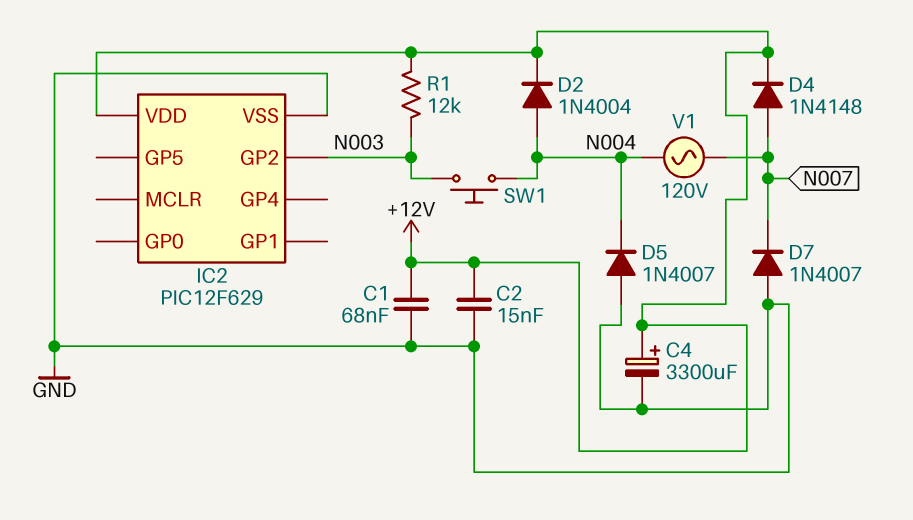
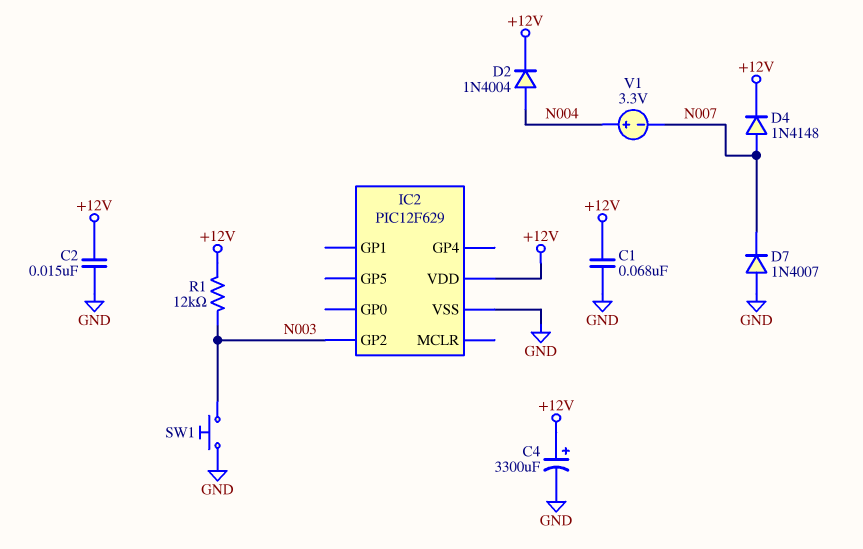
D5: diode 1N4007 (A GND, K N004) -> none
SW1: button (N003, N004) -> button (GND, N003)
V1: AC 120V (N004, N007) -> 3.3V (plus N004, minus N007)

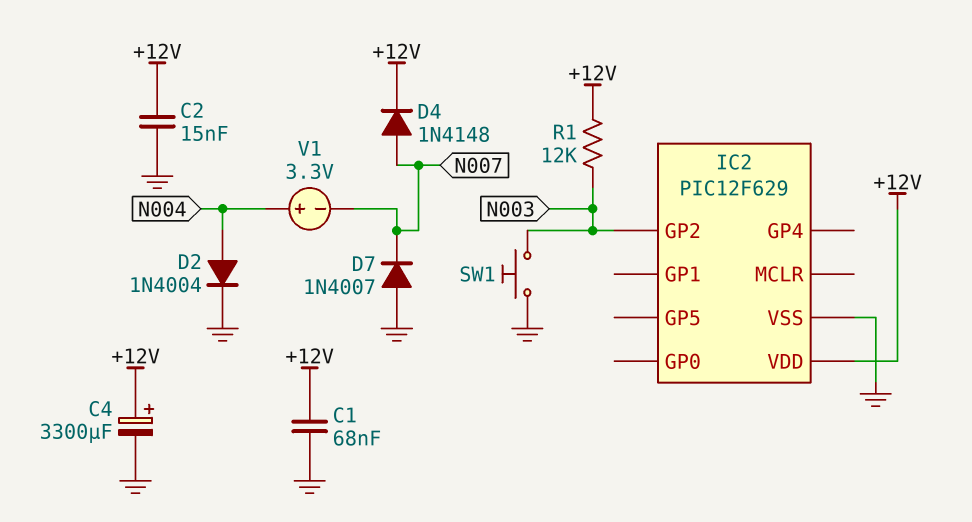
D2: diode 1N4004 (A N004, K +12V) -> diode 1N4004 (A N004, K GND)

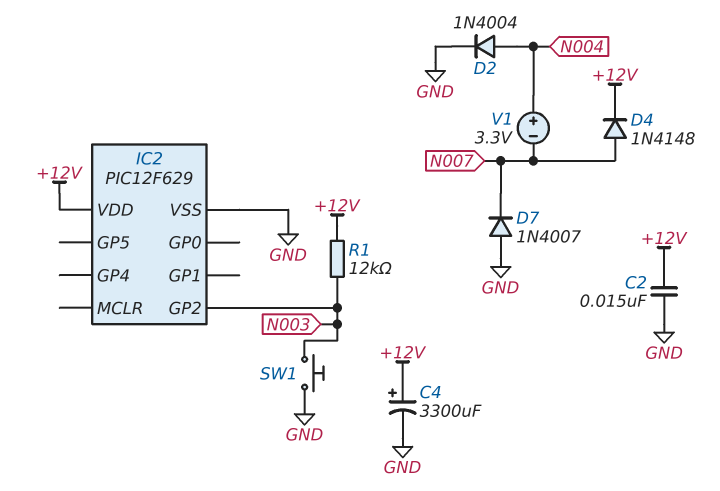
C1: 68nF (+12V, GND) -> none

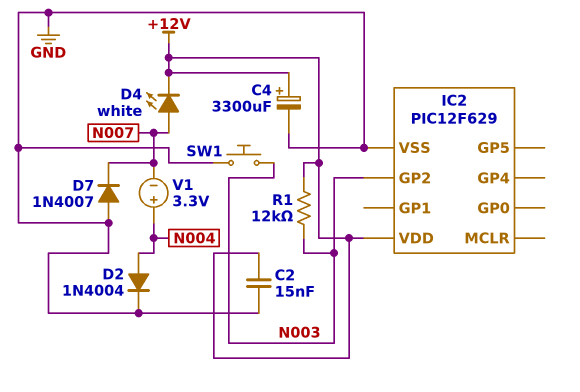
D4: diode 1N4148 (A N007, K +12V) -> LED white (A N007, K +12V)

